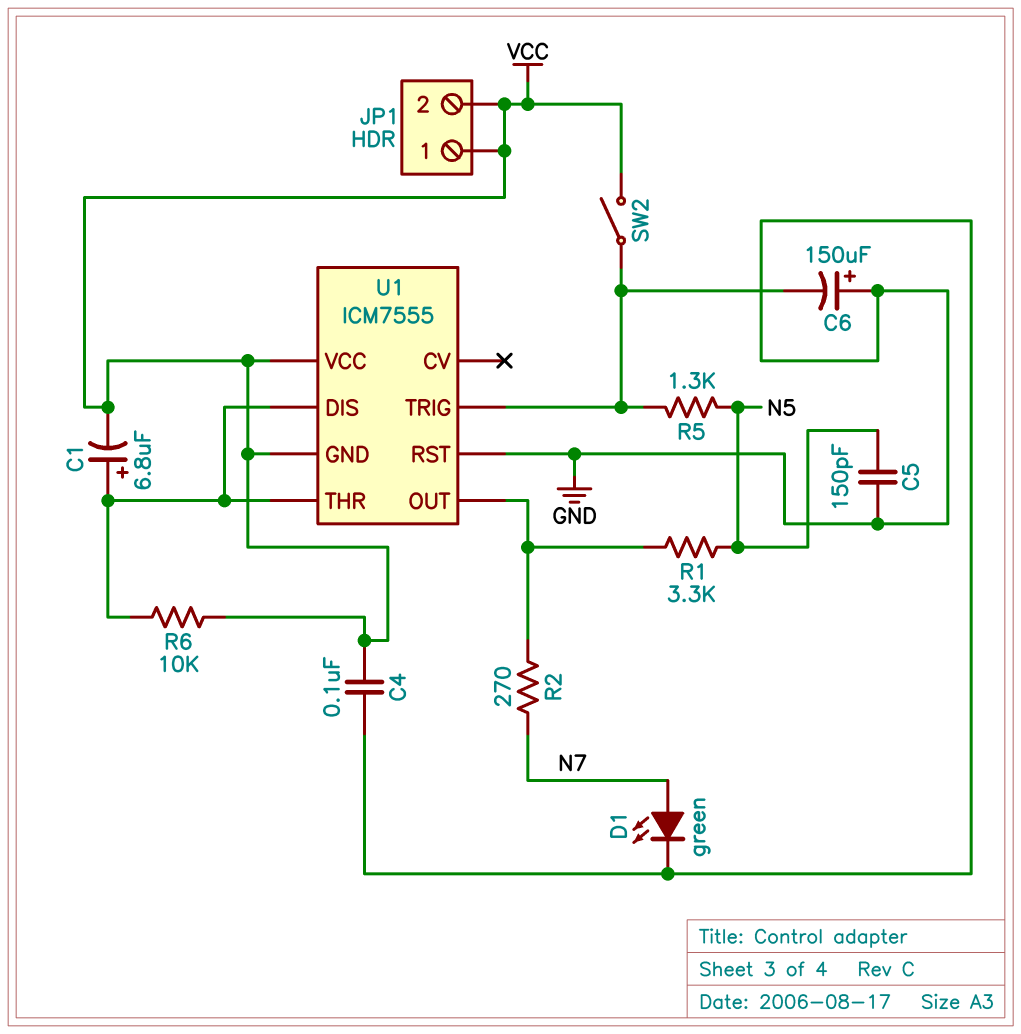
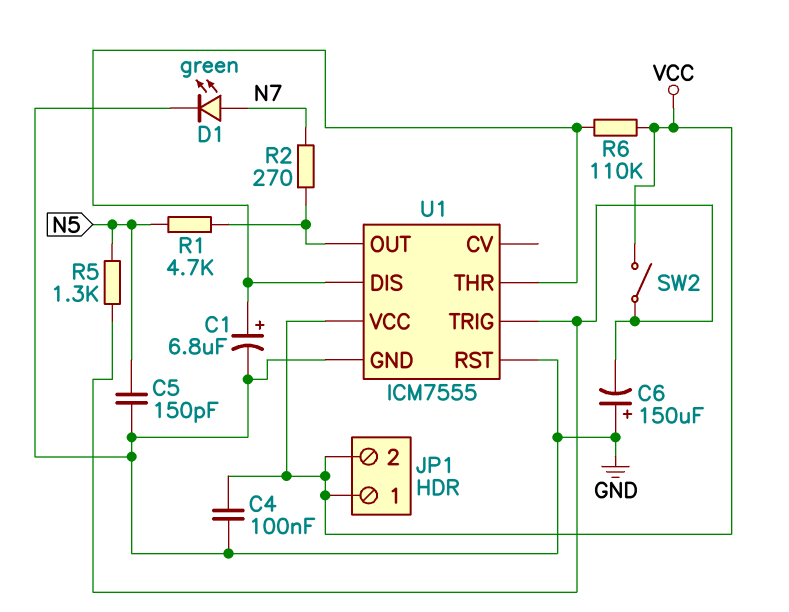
C1: 6.8uF (plus U1/DIS, minus VCC) -> 6.8uF (plus U1/DIS, minus GND)
R1: 3.3k (N5, U1/OUT) -> 4.7k (N5, U1/OUT)
R6: 10k (U1/DIS, VCC) -> 110k (U1/DIS, VCC)
U1 pin GND: VCC -> GND

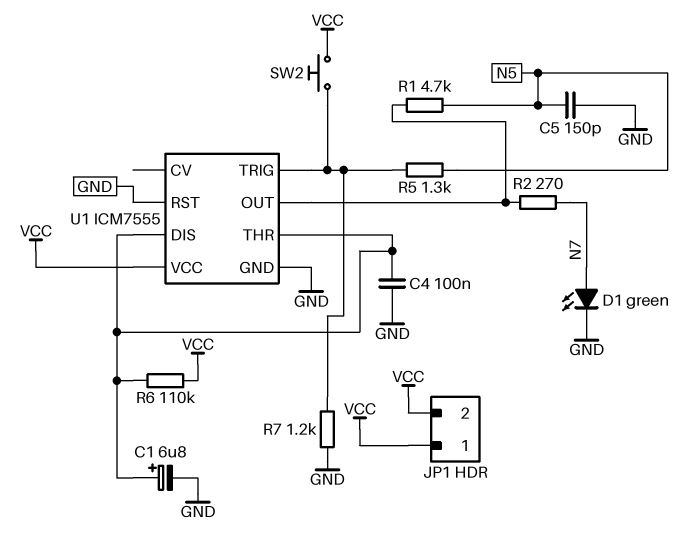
C4: 100nF (GND, VCC) -> 100nF (GND, U1/DIS)
C6: 150uF (plus GND, minus U1/TRIG) -> none
R7: none -> 1.2k (GND, U1/TRIG)
SW2: switch (U1/TRIG, VCC) -> button (U1/TRIG, VCC)

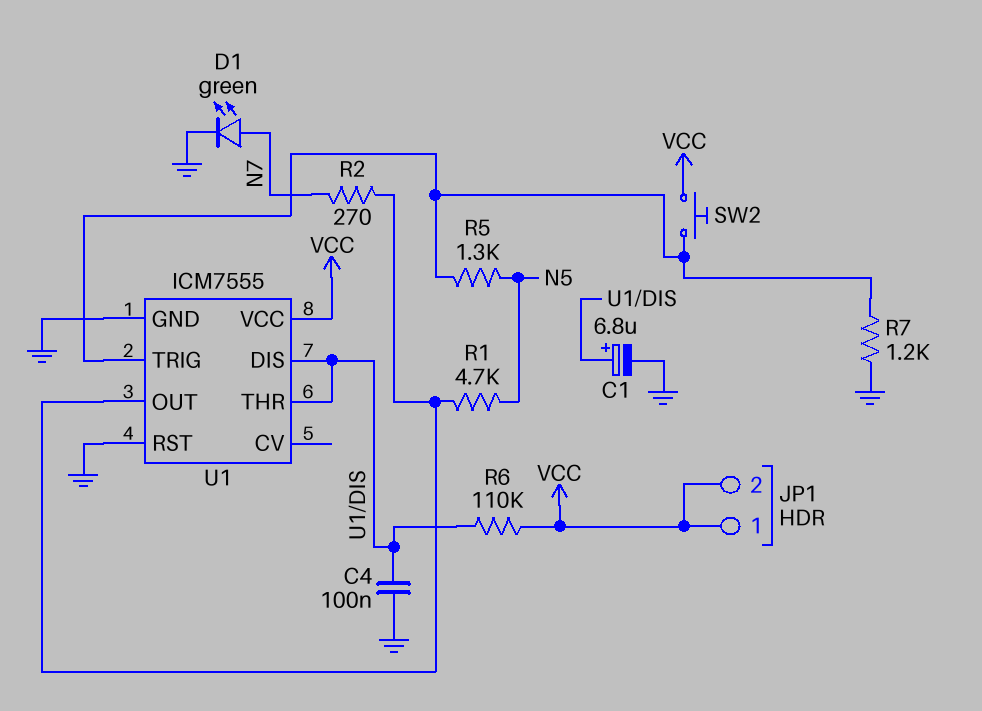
C5: 150pF (GND, N5) -> none

